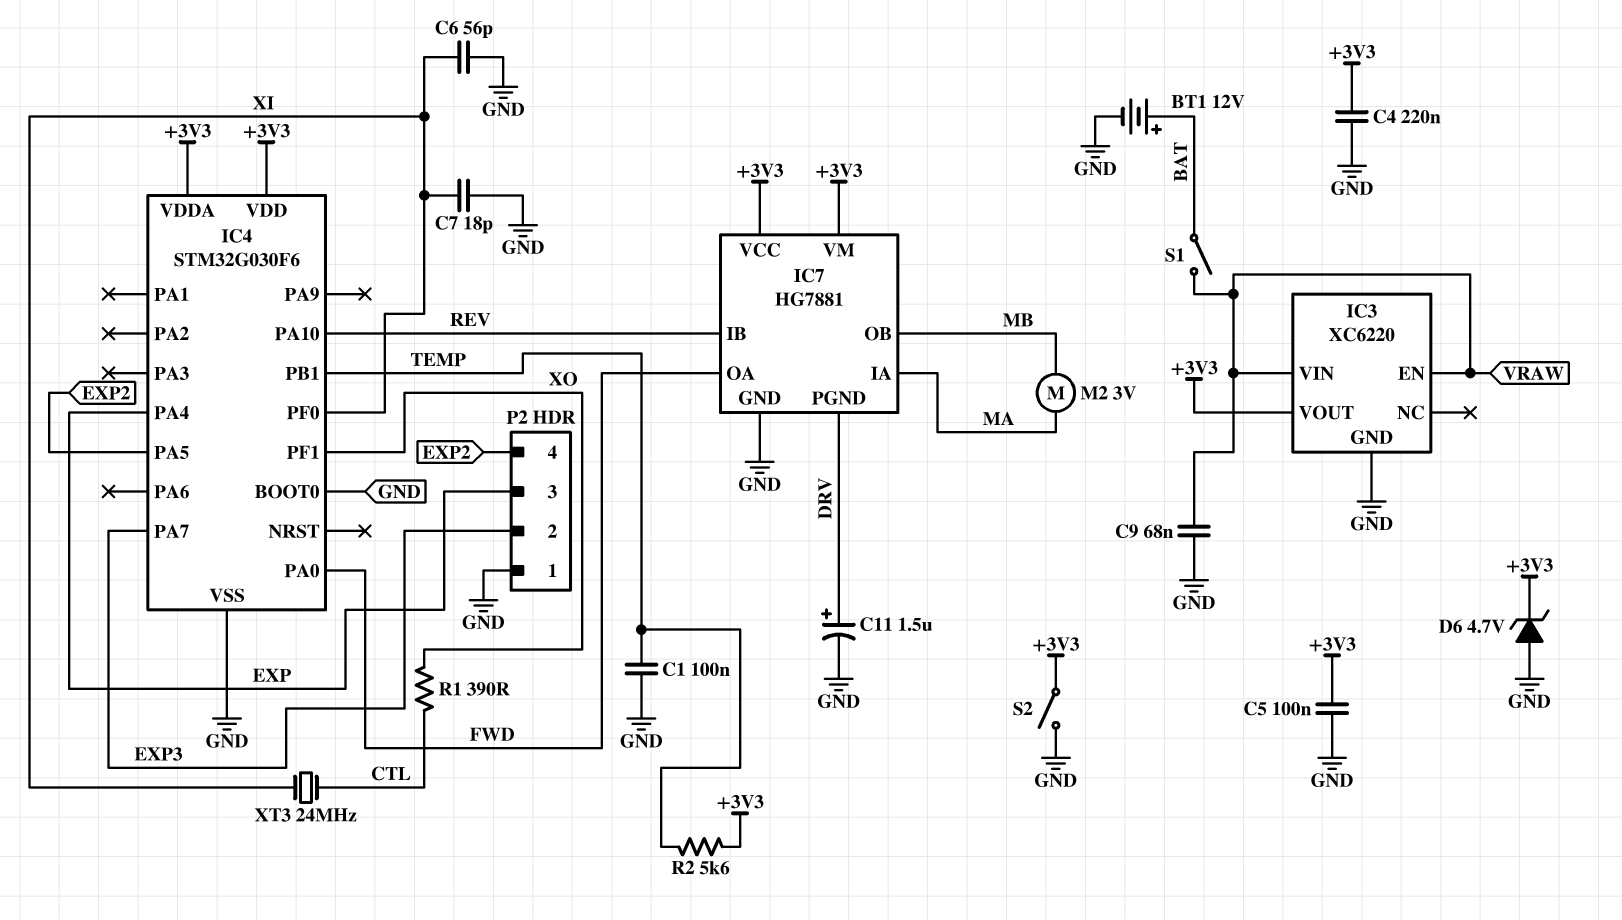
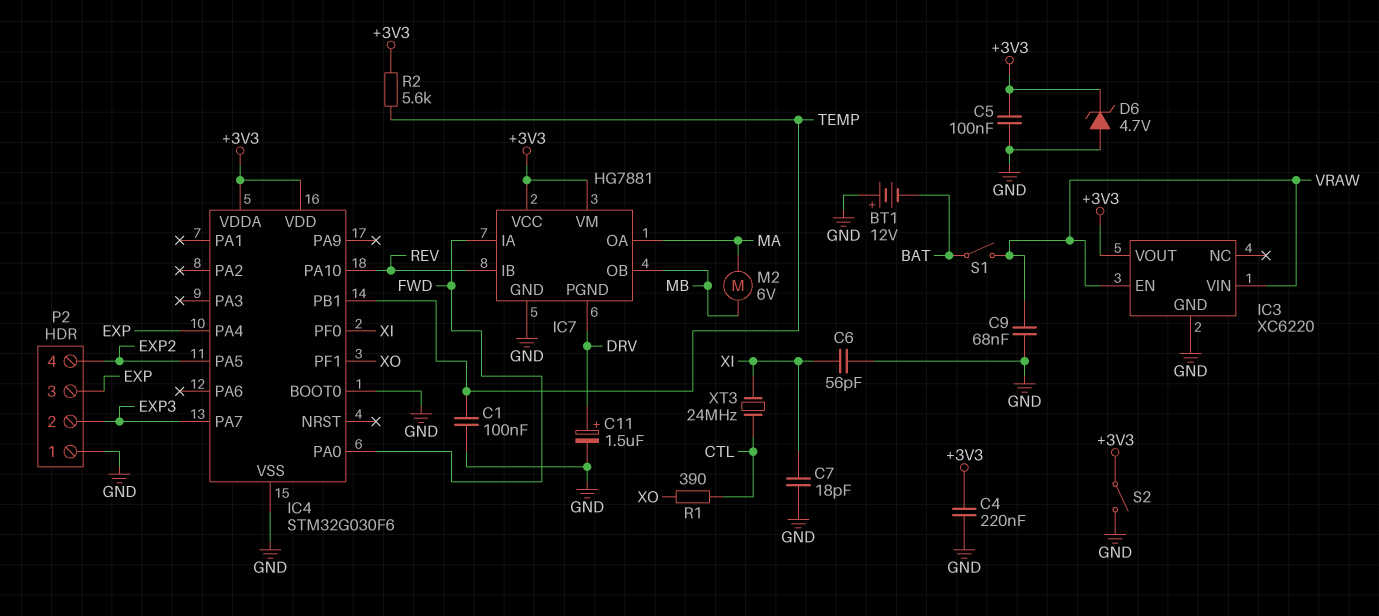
BT1: 12V (plus BAT, minus GND) -> 12V (plus GND, minus BAT)
IC7 pin IA: MA -> FWD
IC7 pin OA: FWD -> MA
M2: motor 3V (MA, MB) -> motor 6V (MA, MB)

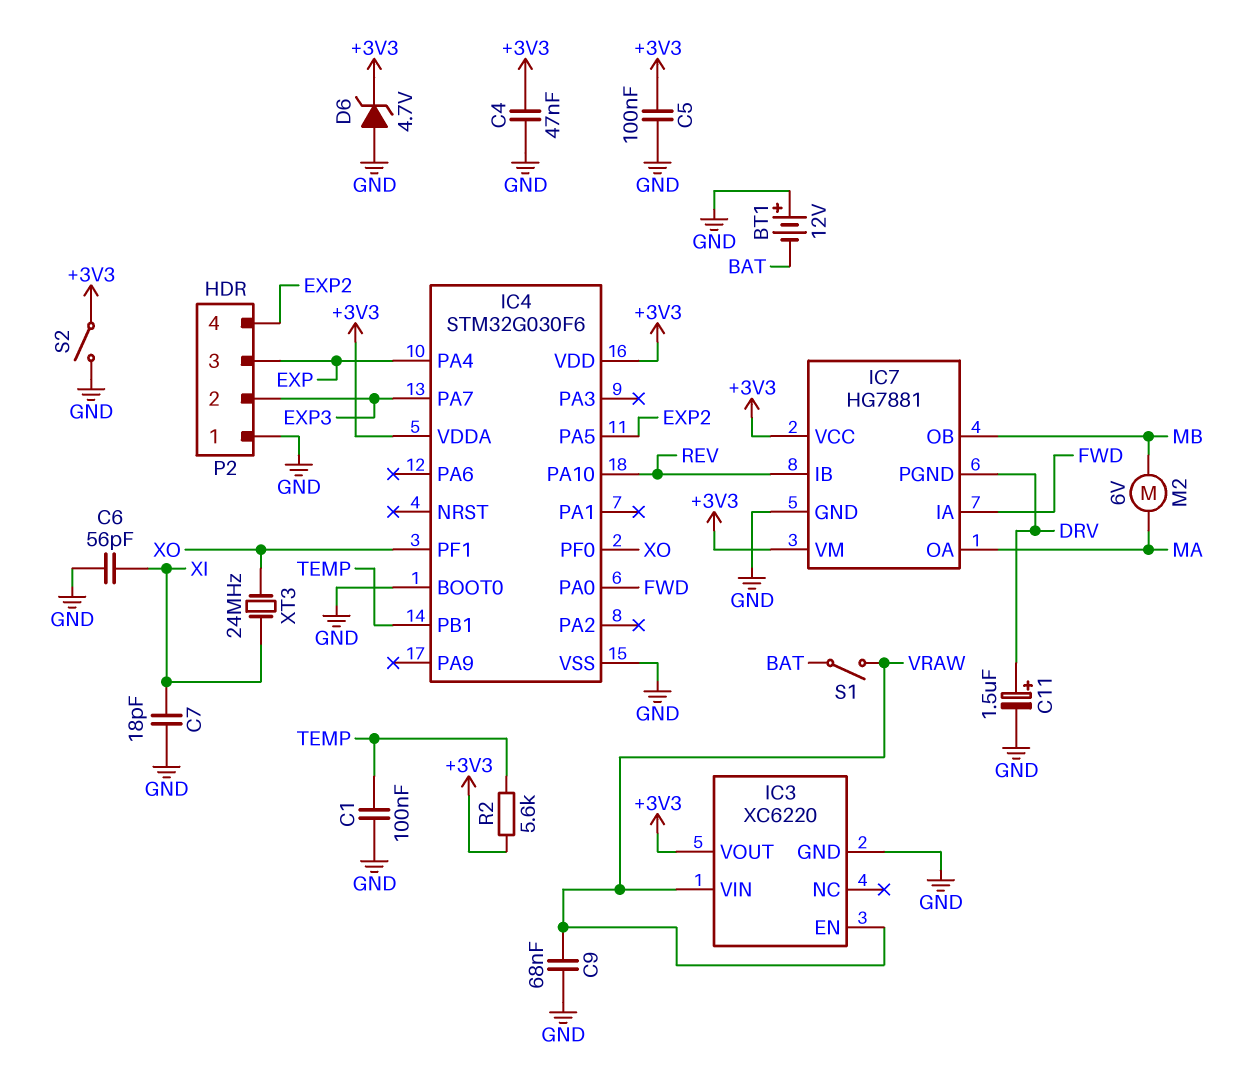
C4: 220nF (+3V3, GND) -> 47nF (+3V3, GND)
IC4 pin PF0: XI -> XO
R1: 390 (CTL, XO) -> none
XT3: 24MHz (CTL, XI) -> 24MHz (XI, XO)

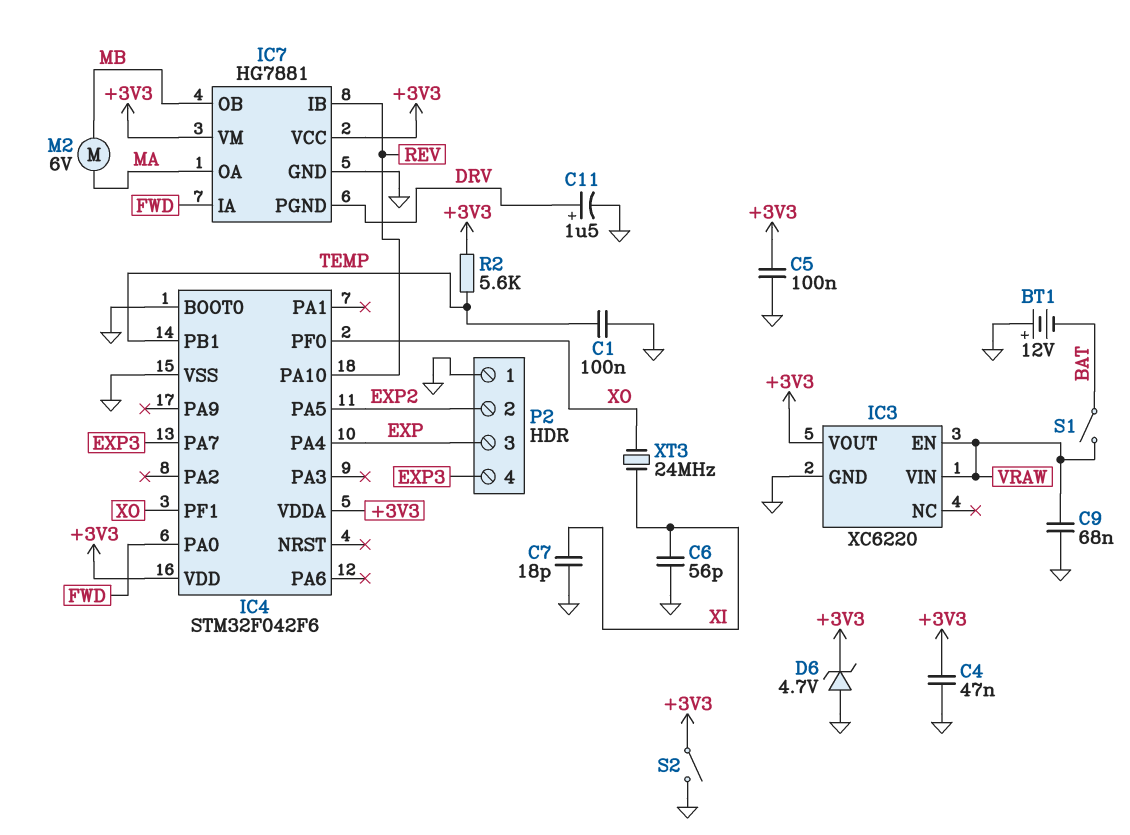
IC4: STM32G030F6 -> STM32F042F6
P2 pin 2: EXP3 -> EXP2
P2 pin 4: EXP2 -> EXP3

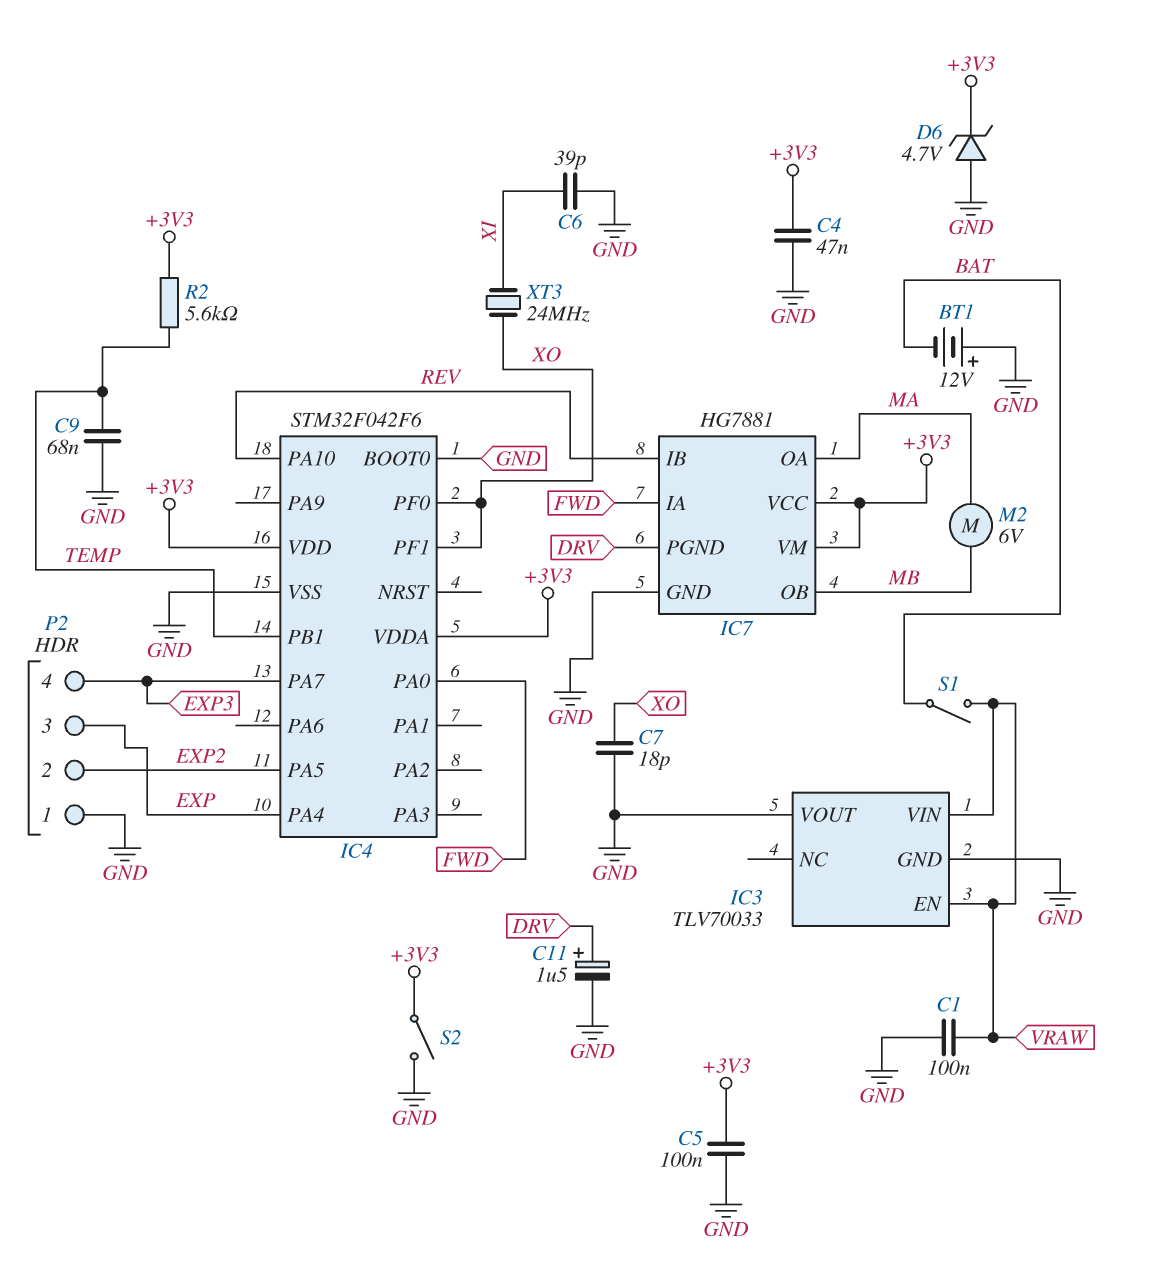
C1: 100nF (GND, TEMP) -> 100nF (GND, VRAW)
C6: 56pF (GND, XI) -> 39pF (GND, XI)
C7: 18pF (GND, XI) -> 18pF (GND, XO)
C9: 68nF (GND, VRAW) -> 68nF (GND, TEMP)
IC3: XC6220 -> TLV70033
IC3 pin VOUT: +3V3 -> GND

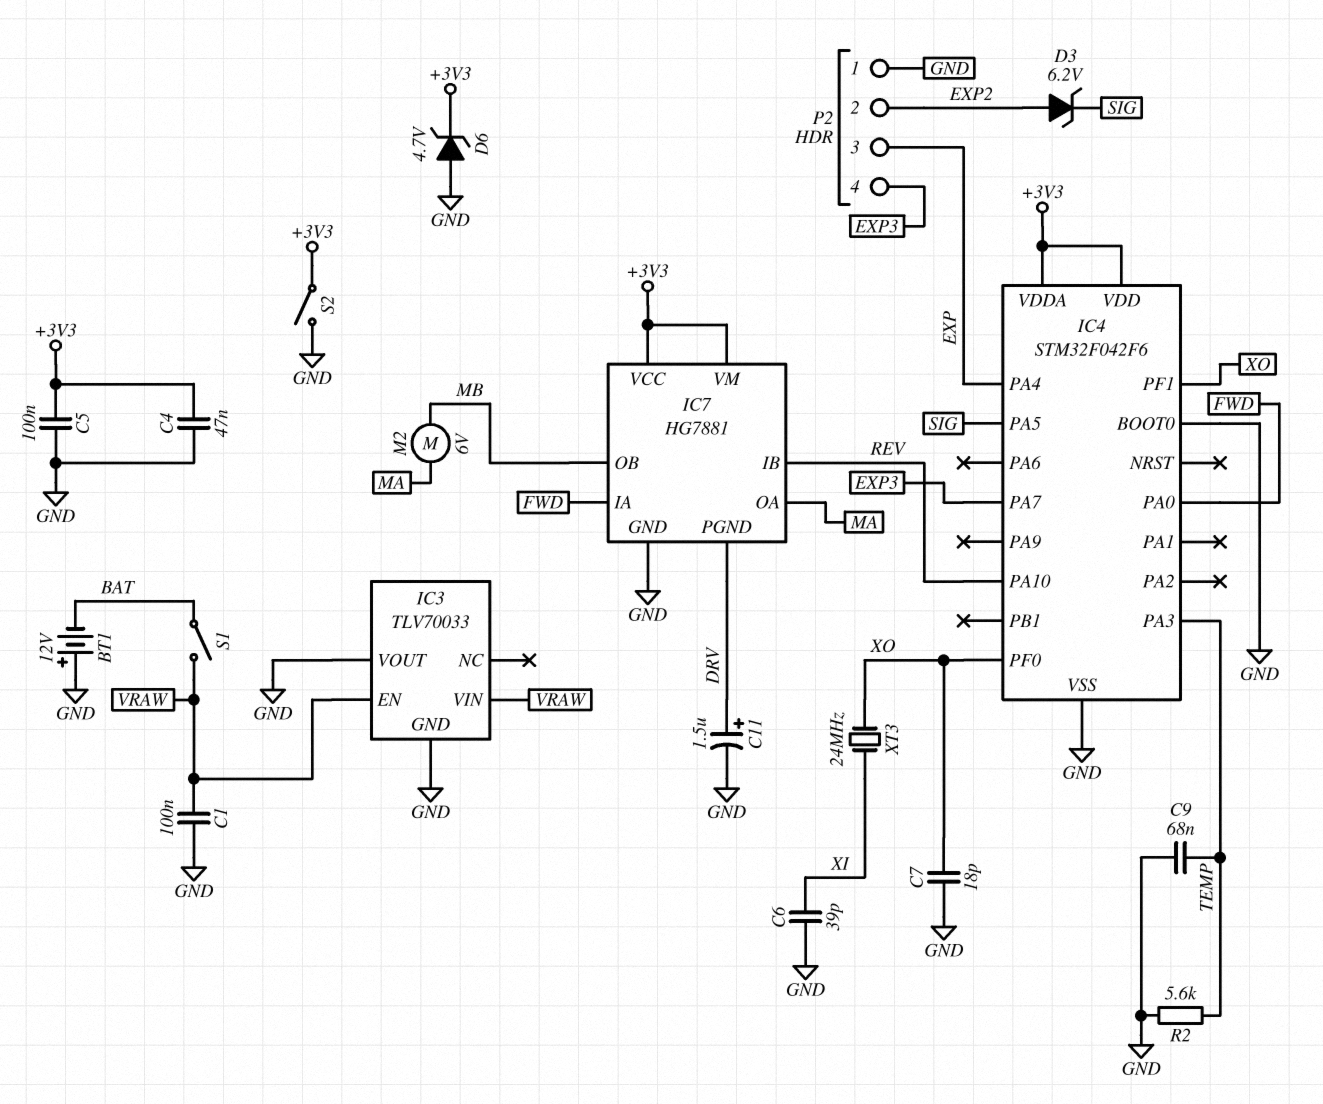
D3: none -> zener 6.2V (A EXP2, K SIG)
IC4 pin PA3: none -> TEMP
IC4 pin PA5: EXP2 -> SIG
IC4 pin PB1: TEMP -> none
R2: 5.6k (+3V3, TEMP) -> 5.6k (GND, TEMP)

